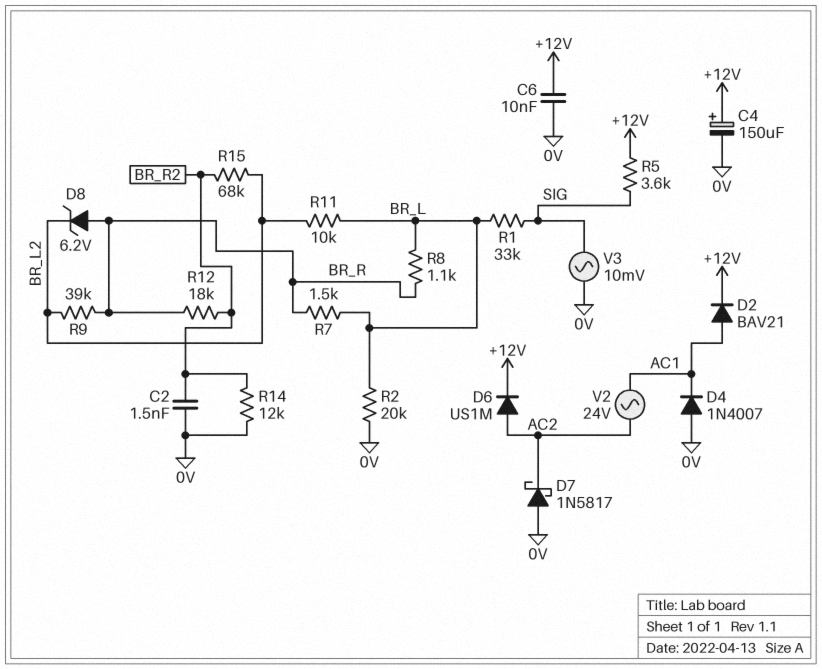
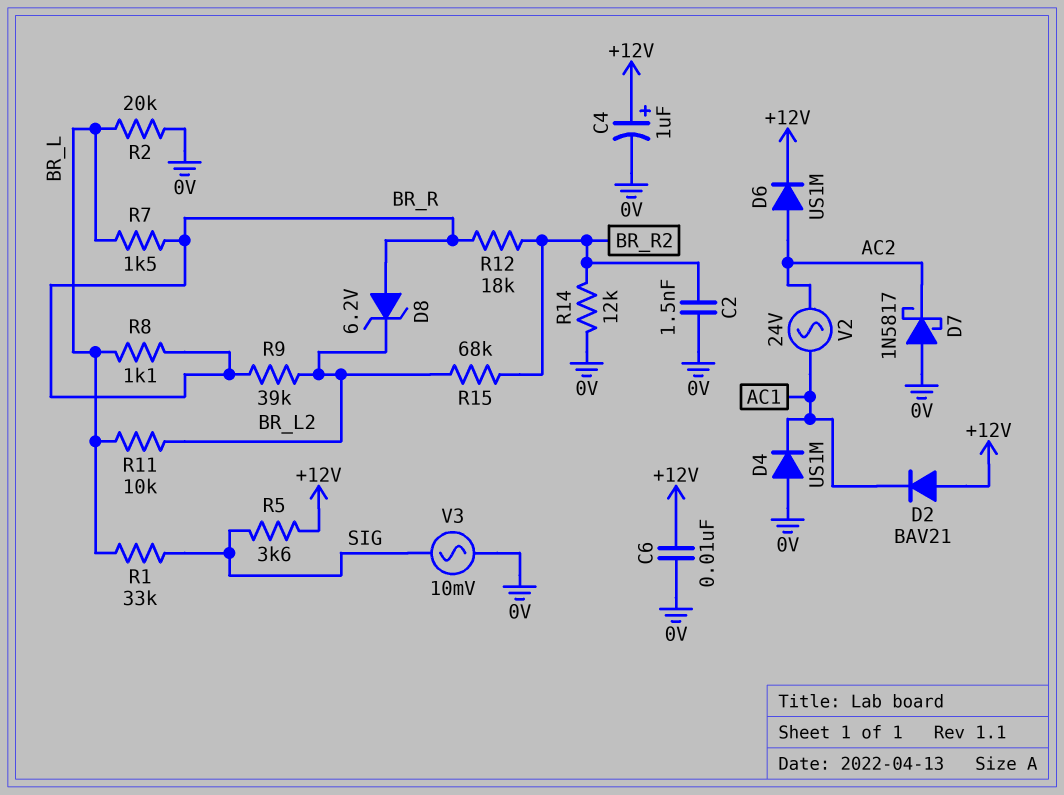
C4: 150uF (plus +12V, minus 0V) -> 1uF (plus +12V, minus 0V)
D2: diode BAV21 (A AC1, K +12V) -> diode BAV21 (A +12V, K AC1)
D4: diode 1N4007 (A 0V, K AC1) -> diode US1M (A 0V, K AC1)

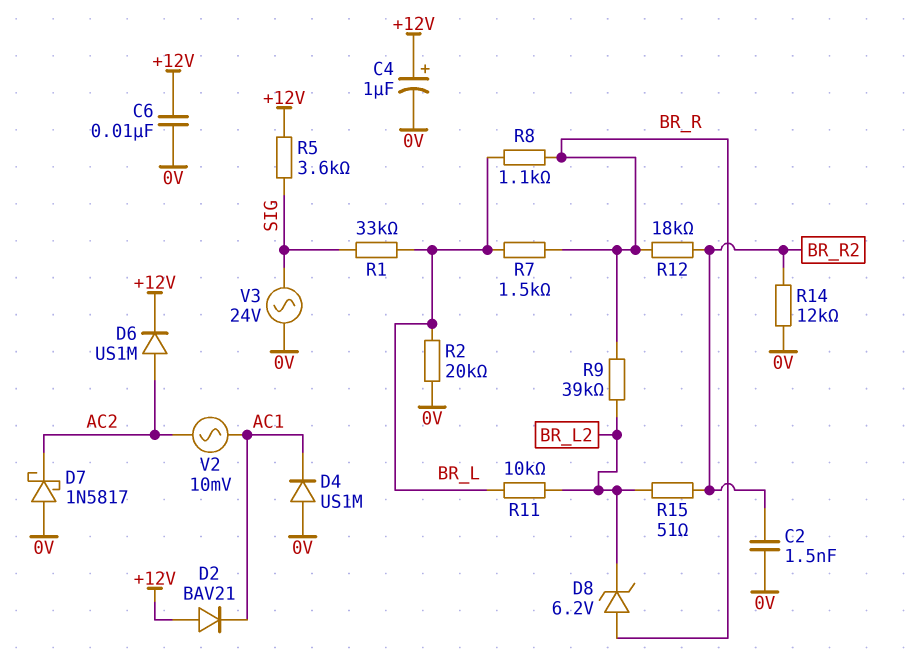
R15: 68k (BR_L2, BR_R2) -> 51 (BR_L2, BR_R2)
V2: AC 24V (AC1, AC2) -> AC 10mV (AC1, AC2)
V3: AC 10mV (0V, SIG) -> AC 24V (0V, SIG)

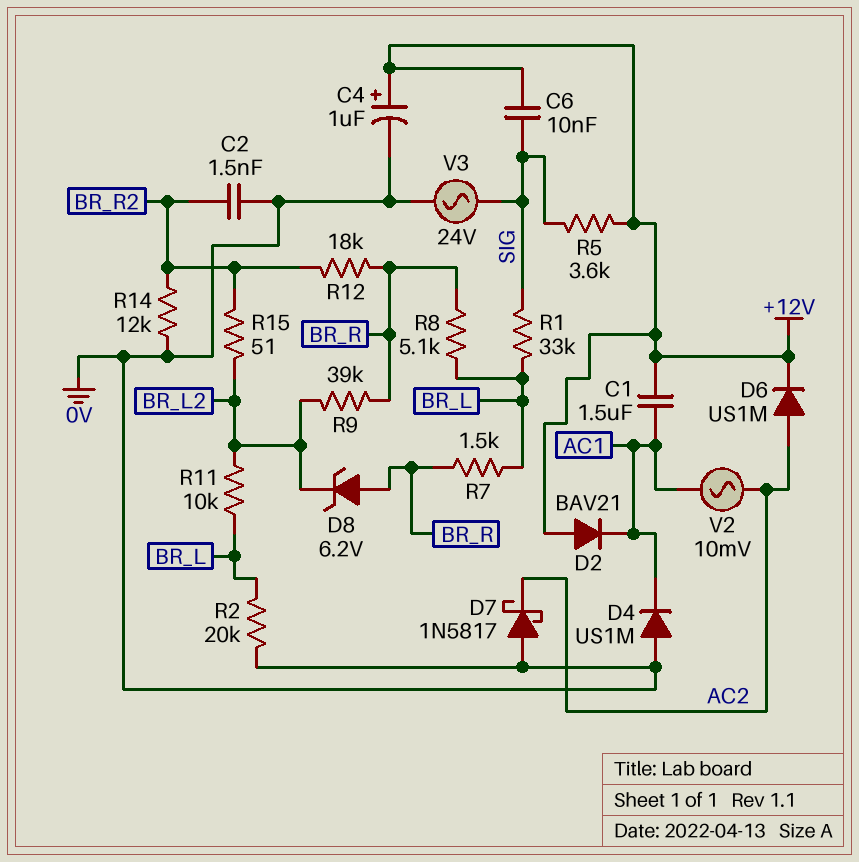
C1: none -> 1.5uF (+12V, AC1)
C6: 10nF (+12V, 0V) -> 10nF (+12V, SIG)
R8: 1.1k (BR_L, BR_R) -> 5.1k (BR_L, BR_R)

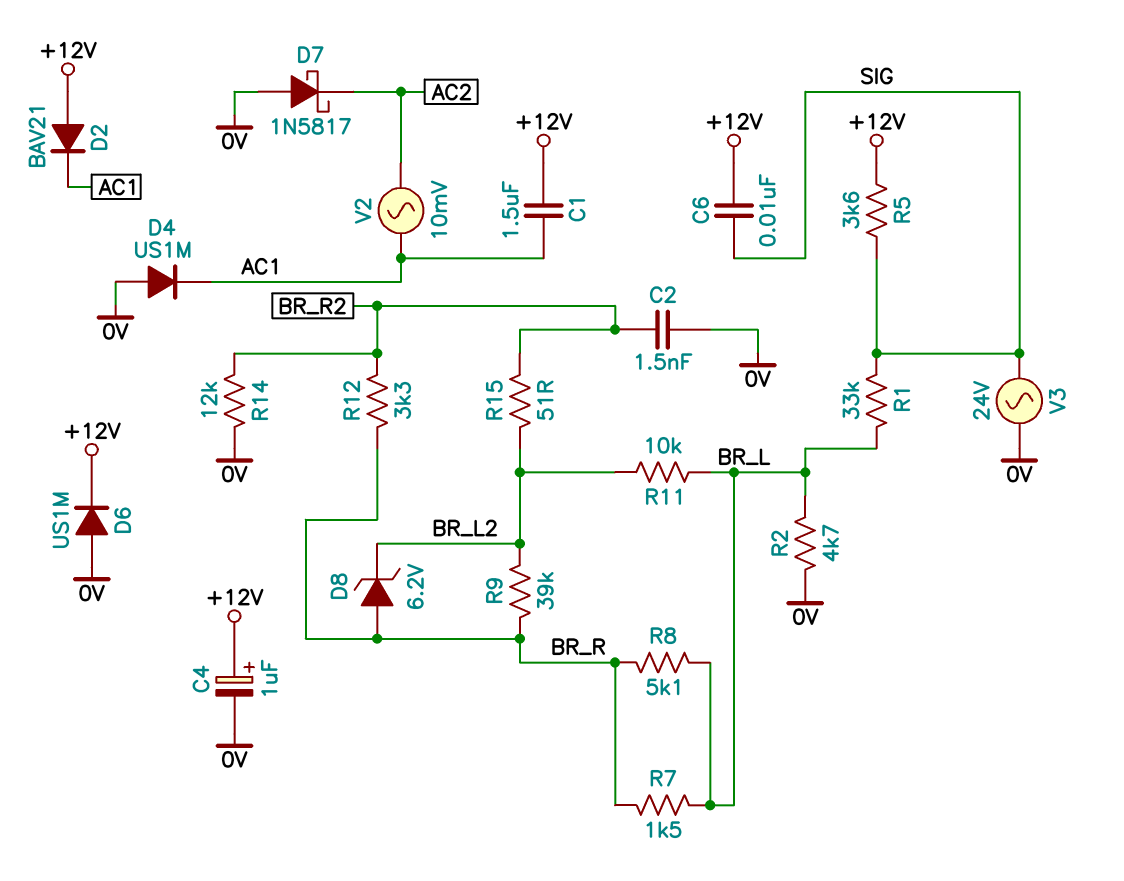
D6: diode US1M (A AC2, K +12V) -> diode US1M (A 0V, K +12V)
R2: 20k (0V, BR_L) -> 4.7k (0V, BR_L)
R12: 18k (BR_R, BR_R2) -> 3.3k (BR_R, BR_R2)

